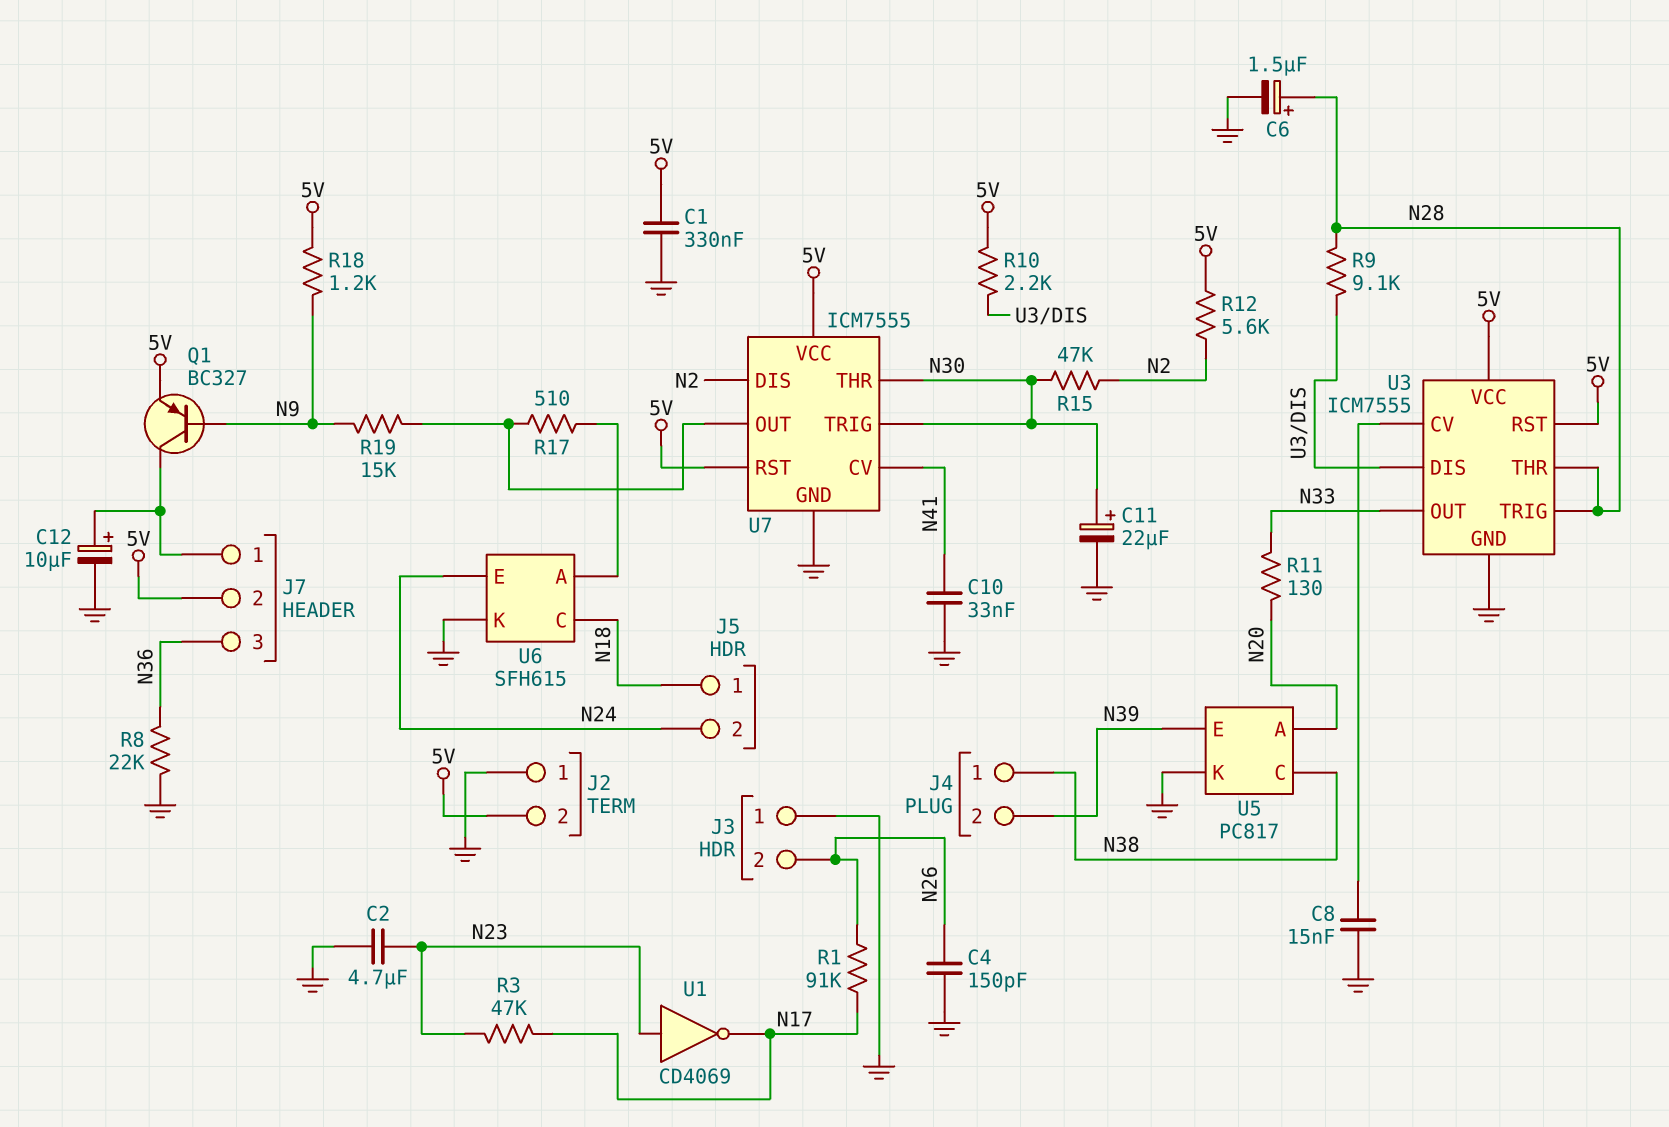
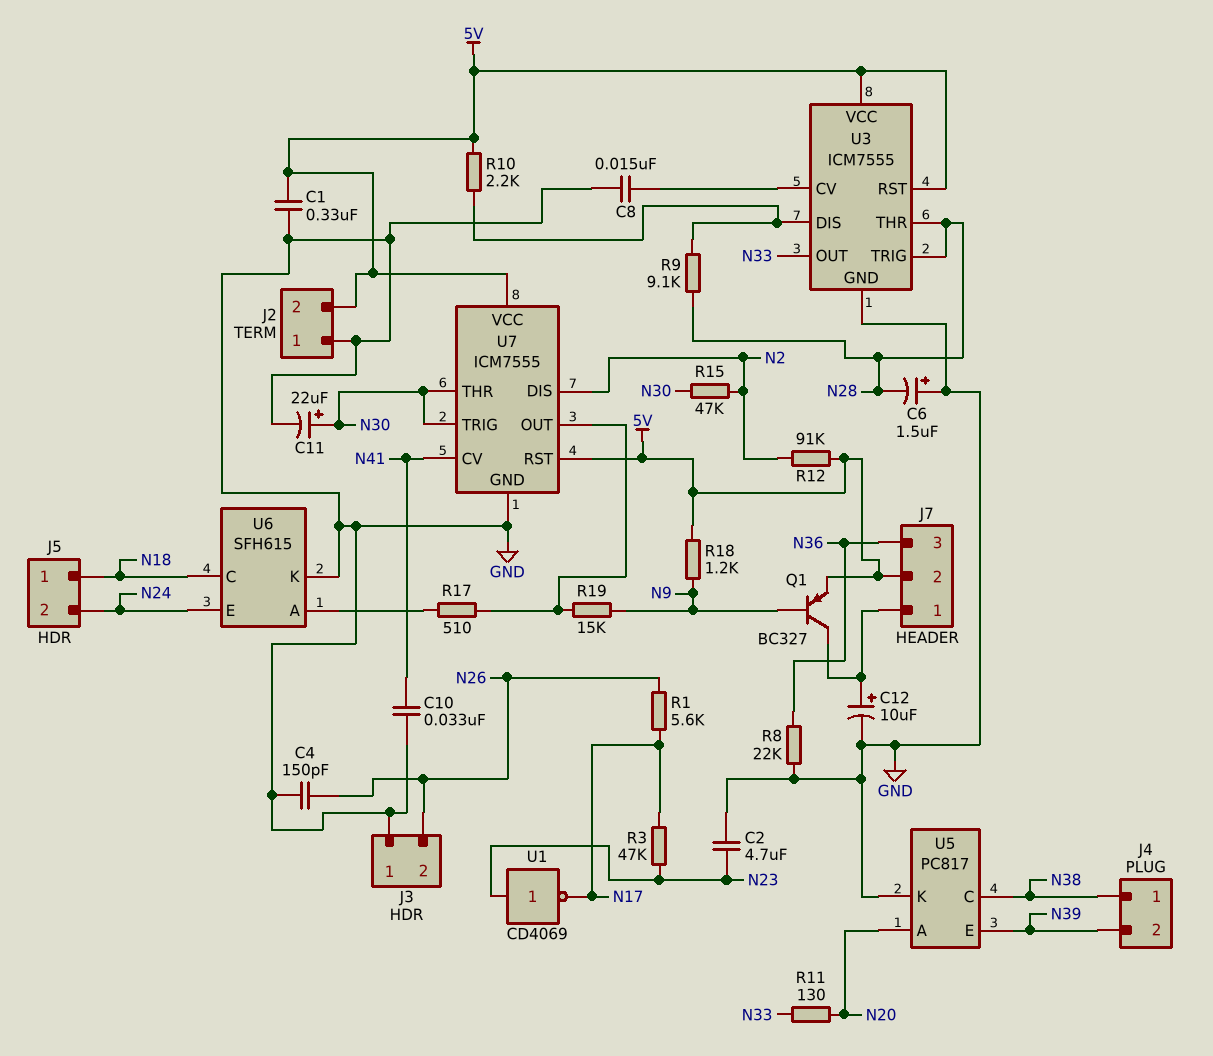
C6: 1.5uF (plus N28, minus GND) -> 1.5uF (plus GND, minus N28)
R1: 91k (N17, N26) -> 5.6k (N17, N26)
R12: 5.6k (5V, N2) -> 91k (5V, N2)

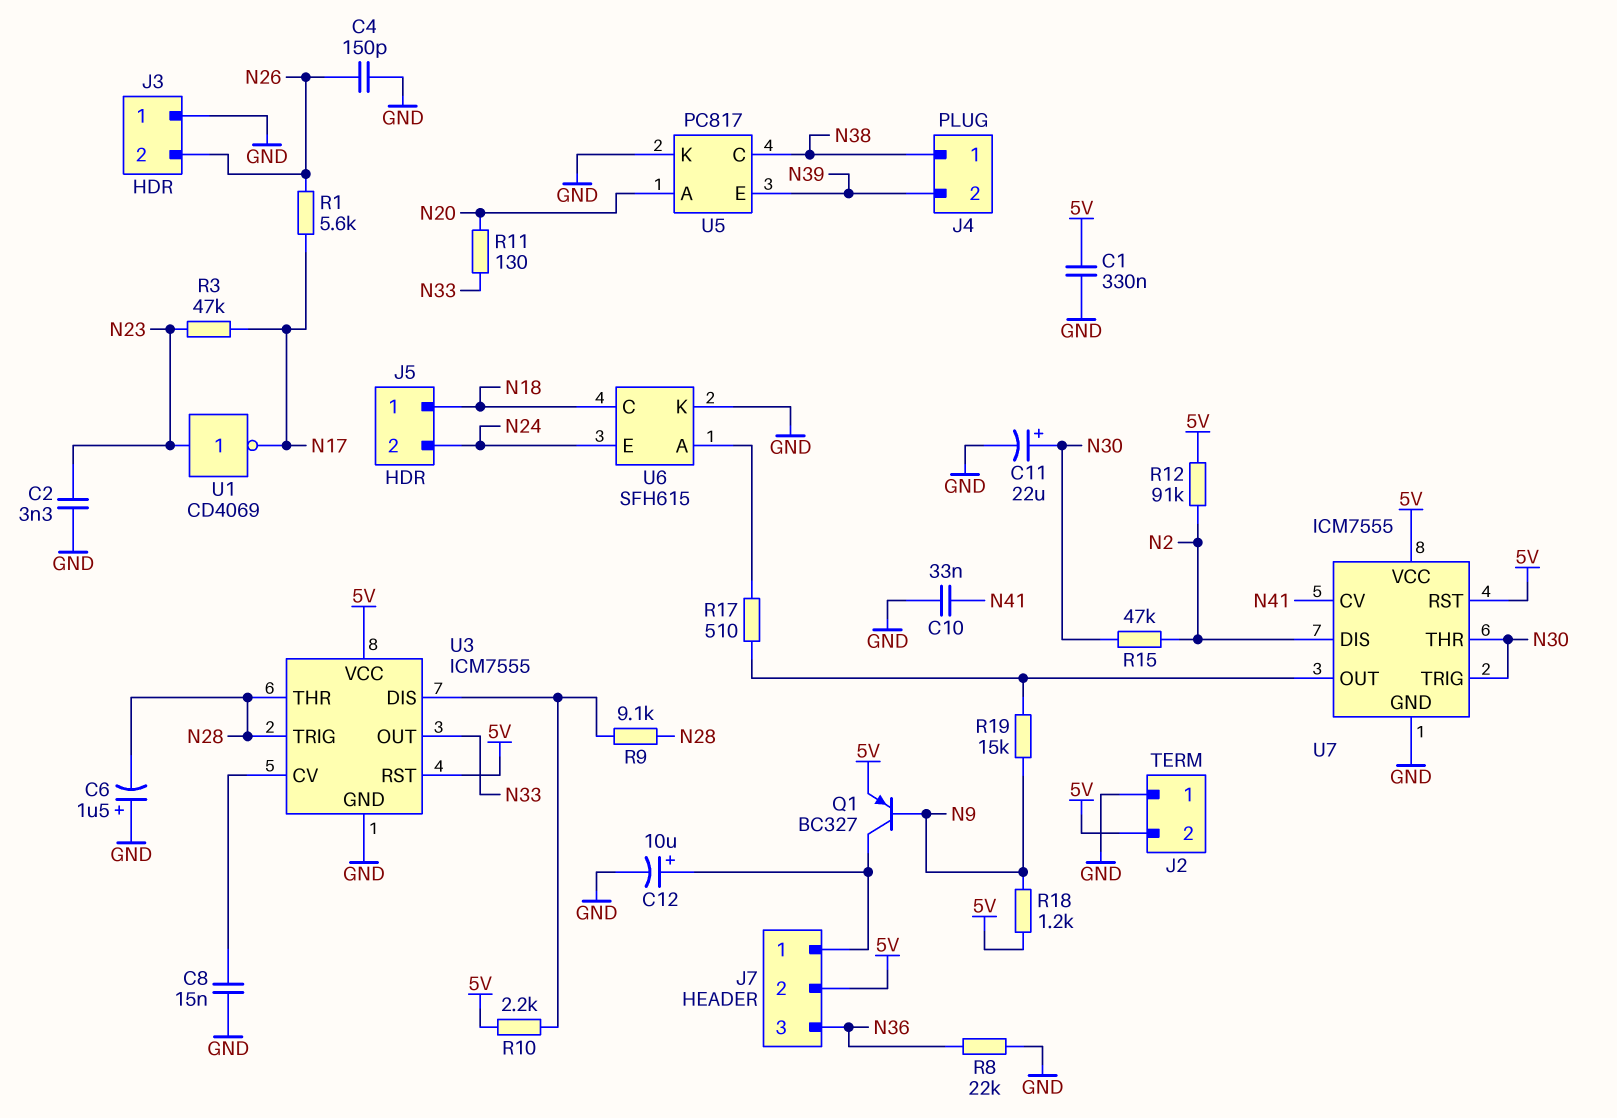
C2: 4.7uF (GND, N23) -> 3.3nF (GND, N23)

